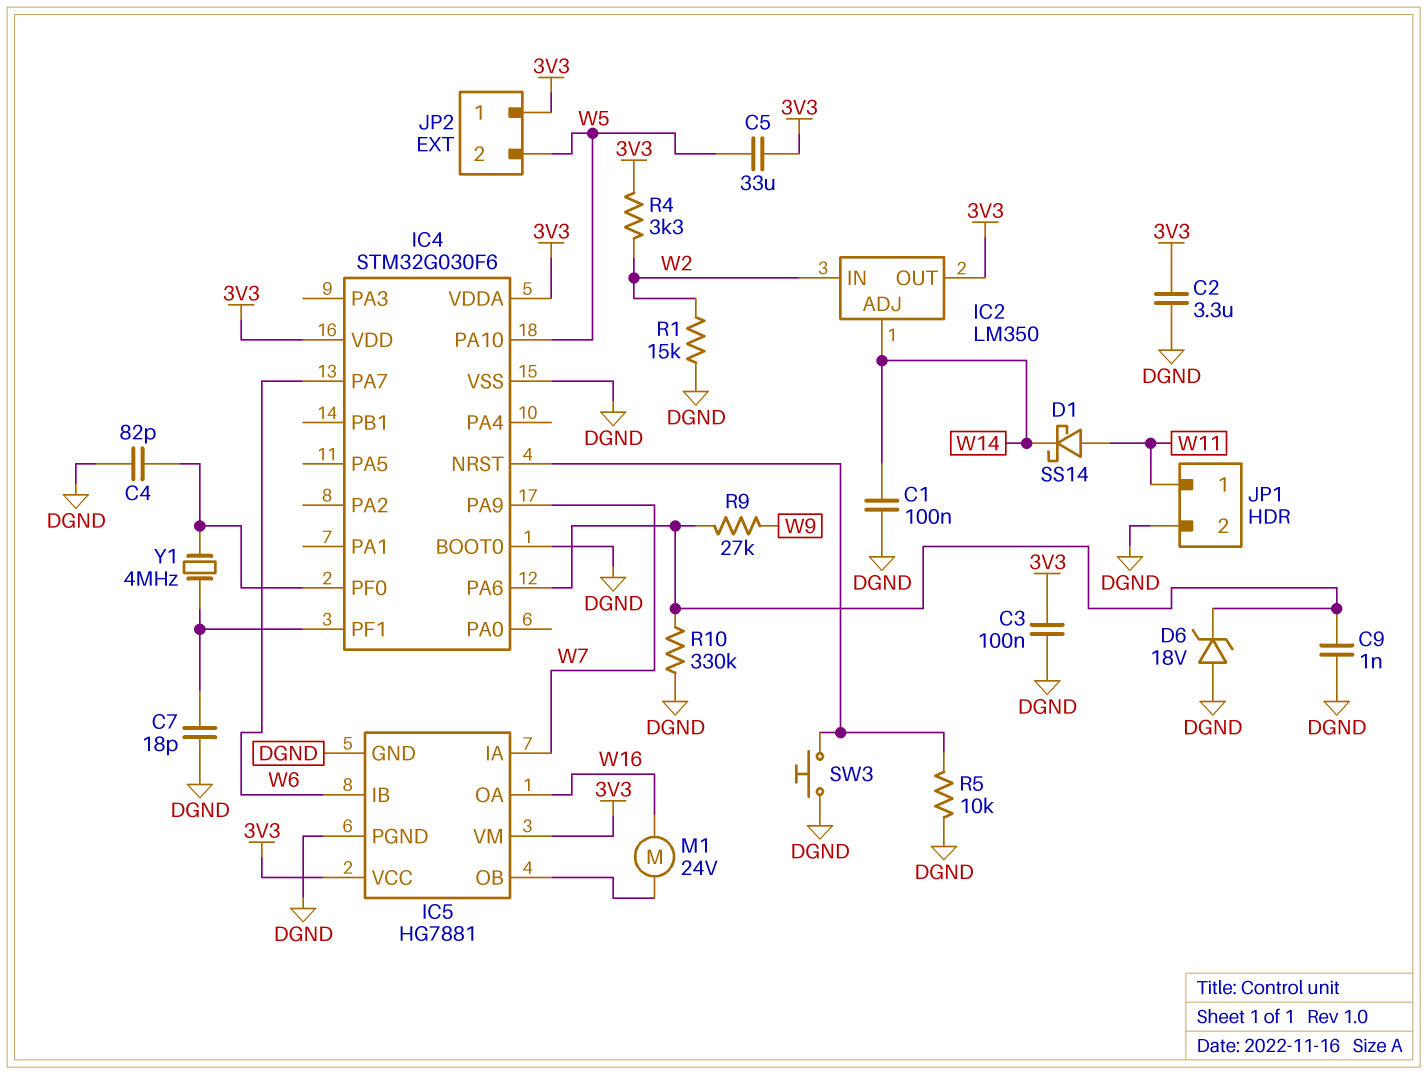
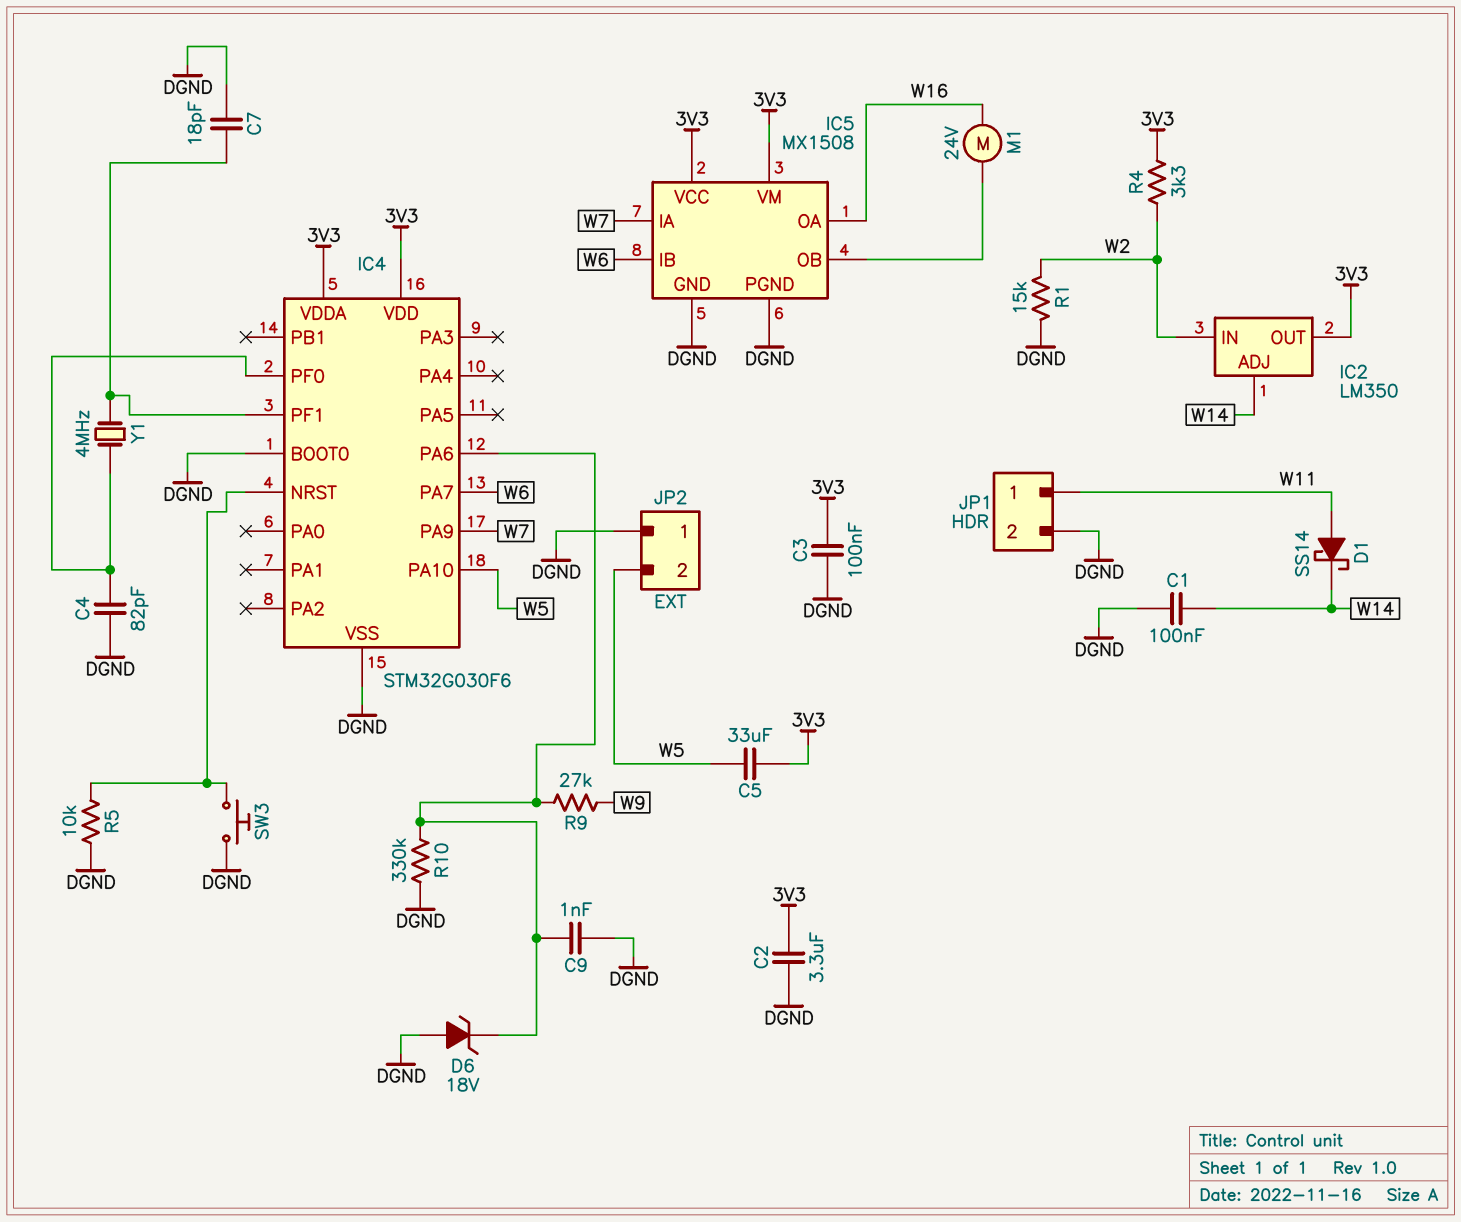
IC5: HG7881 -> MX1508
JP2 pin 1: 3V3 -> DGND

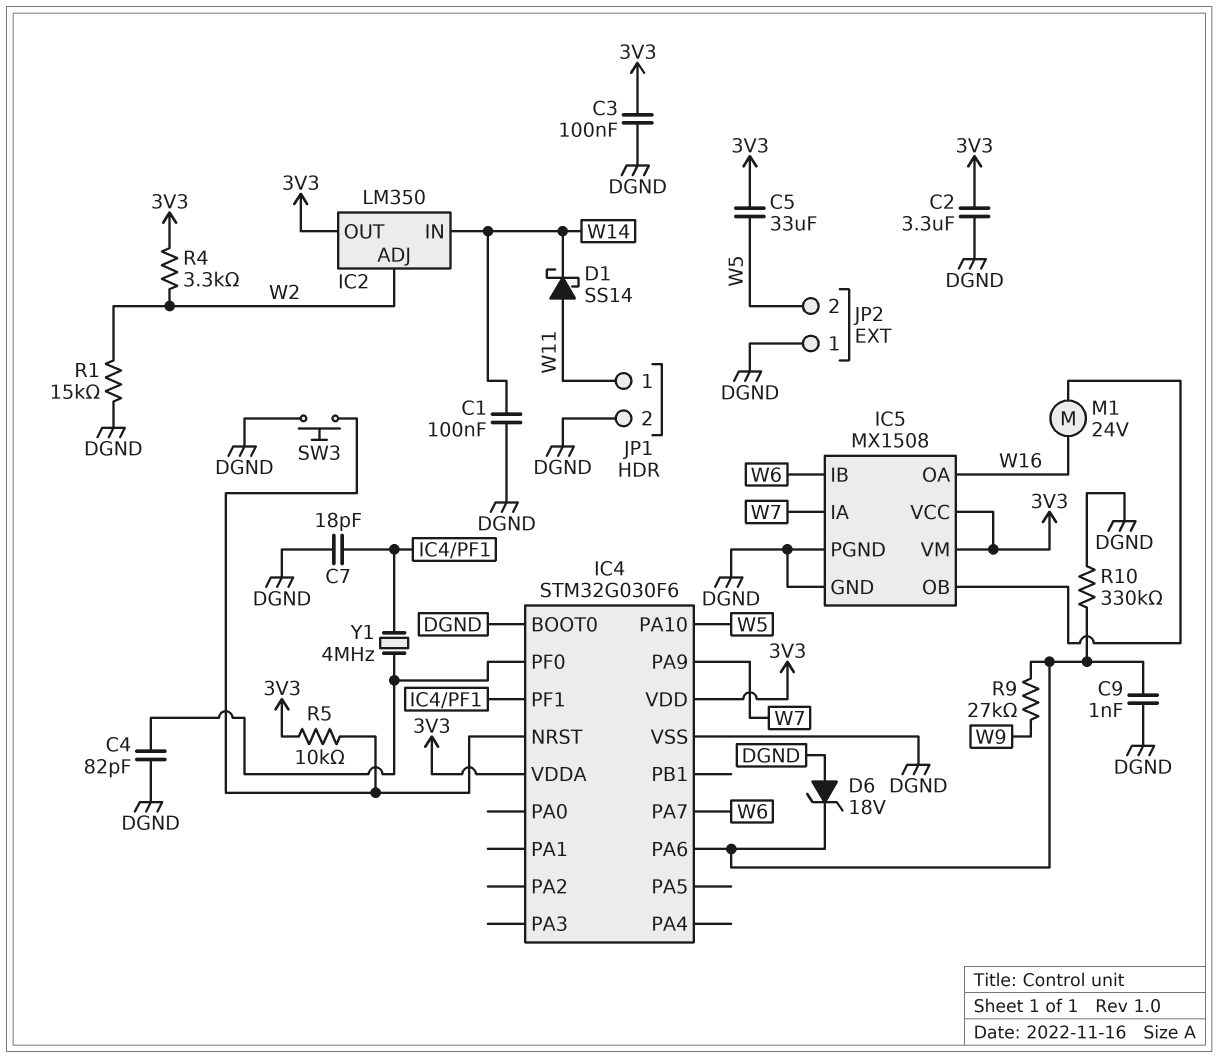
IC2 pin ADJ: W14 -> W2
IC2 pin IN: W2 -> W14
R5: 10k (DGND, IC4/NRST) -> 10k (3V3, IC4/NRST)

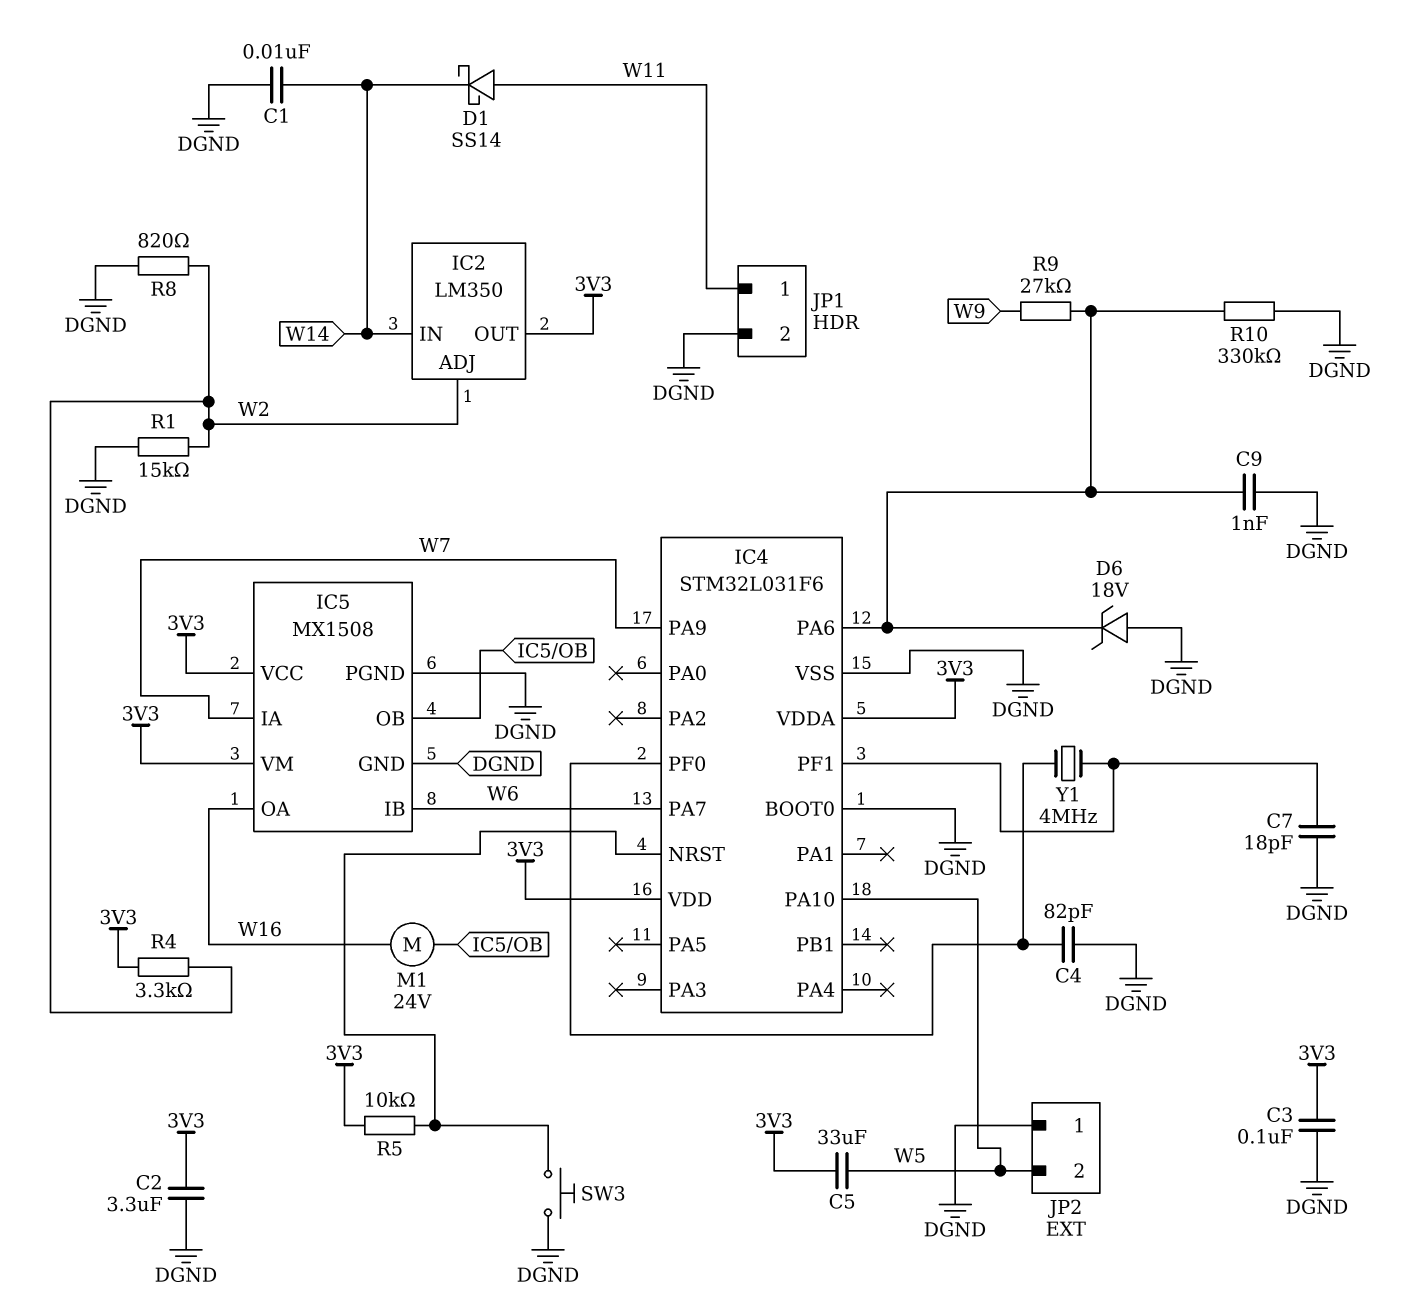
C1: 100nF (DGND, W14) -> 10nF (DGND, W14)
IC4: STM32G030F6 -> STM32L031F6
R8: none -> 820 (DGND, W2)

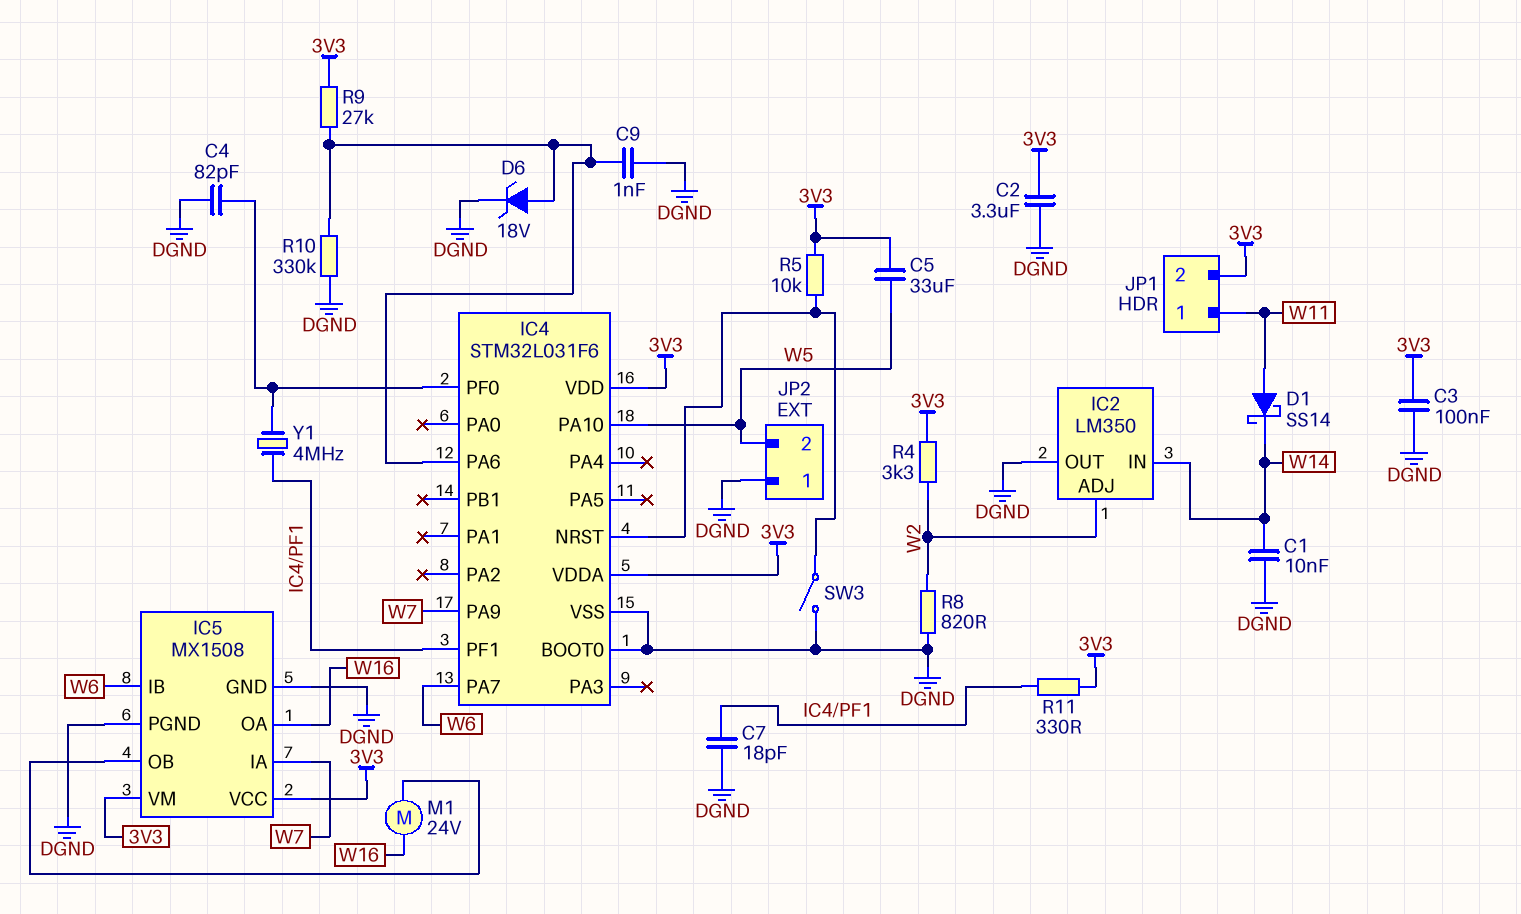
D6: zener 18V (A DGND, K IC4/PA6) -> zener 18V (A IC4/PA6, K DGND)
IC2 pin OUT: 3V3 -> DGND
JP1 pin 2: DGND -> 3V3
R1: 15k (DGND, W2) -> none
R9: 27k (IC4/PA6, W9) -> 27k (3V3, IC4/PA6)
R11: none -> 330 (3V3, IC4/PF1)
SW3: button (DGND, IC4/NRST) -> switch (DGND, IC4/NRST)

